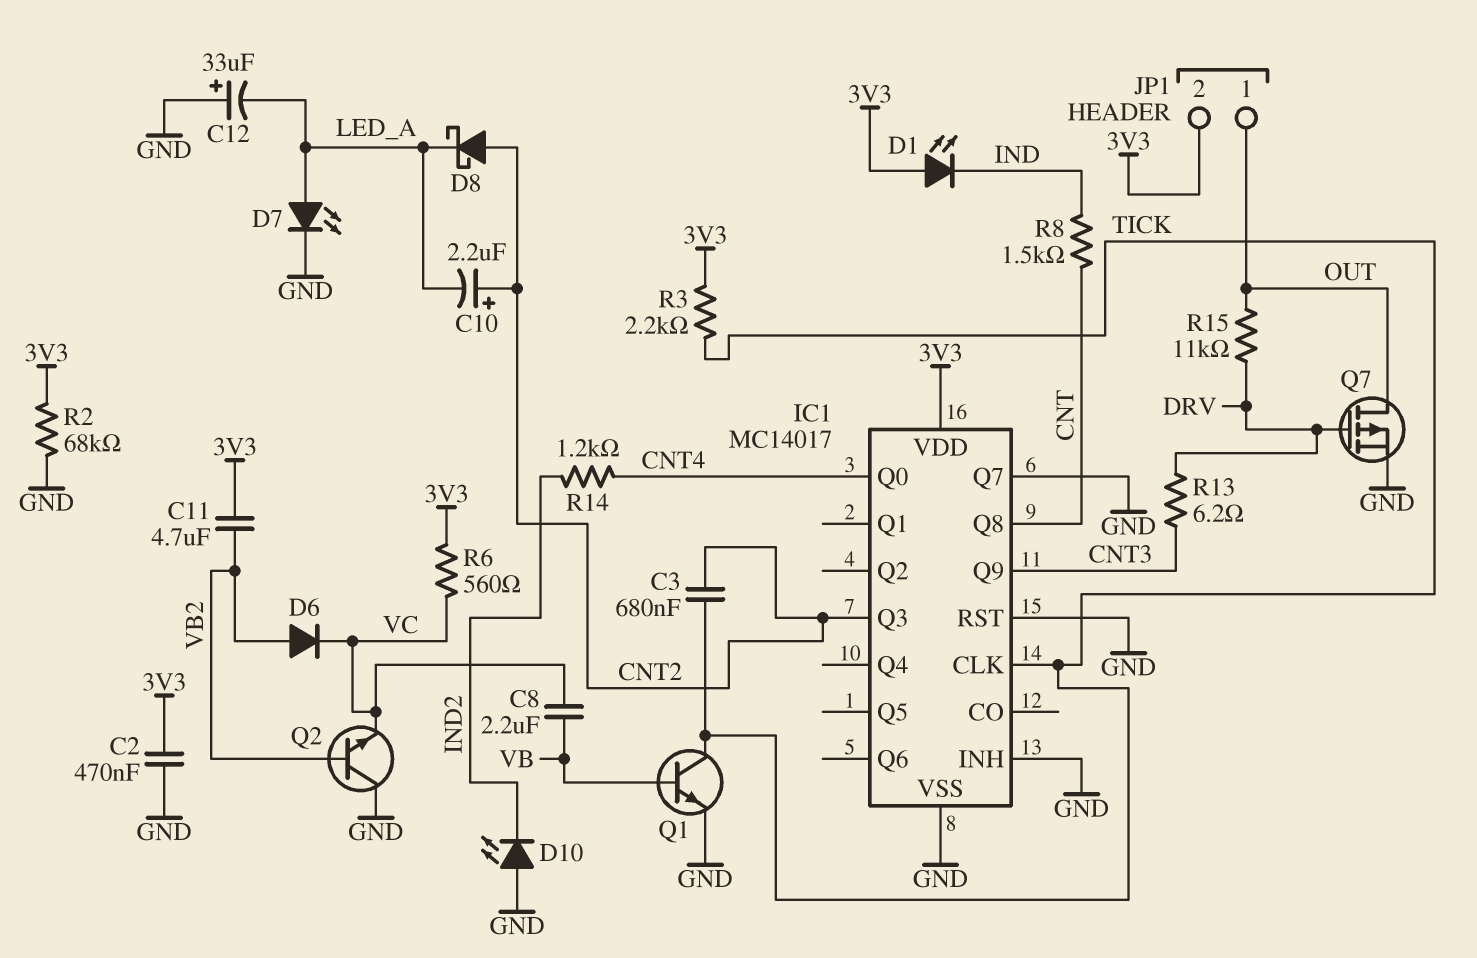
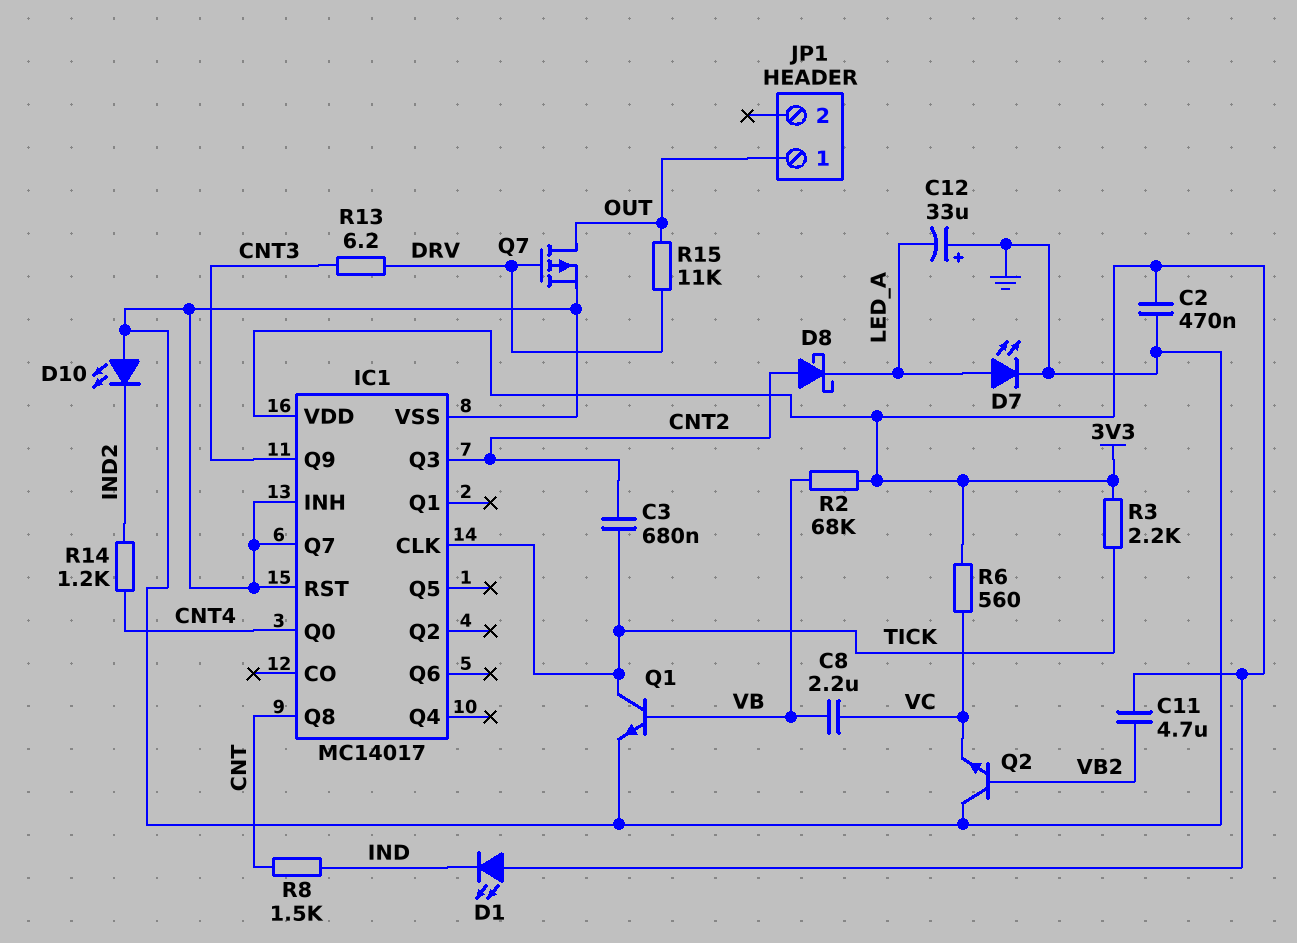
C10: 2.2uF (plus CNT2, minus LED_A) -> none
D6: diode (A VB2, K VC) -> none
JP1 pin 2: 3V3 -> none
R2: 68k (3V3, GND) -> 68k (3V3, VB)

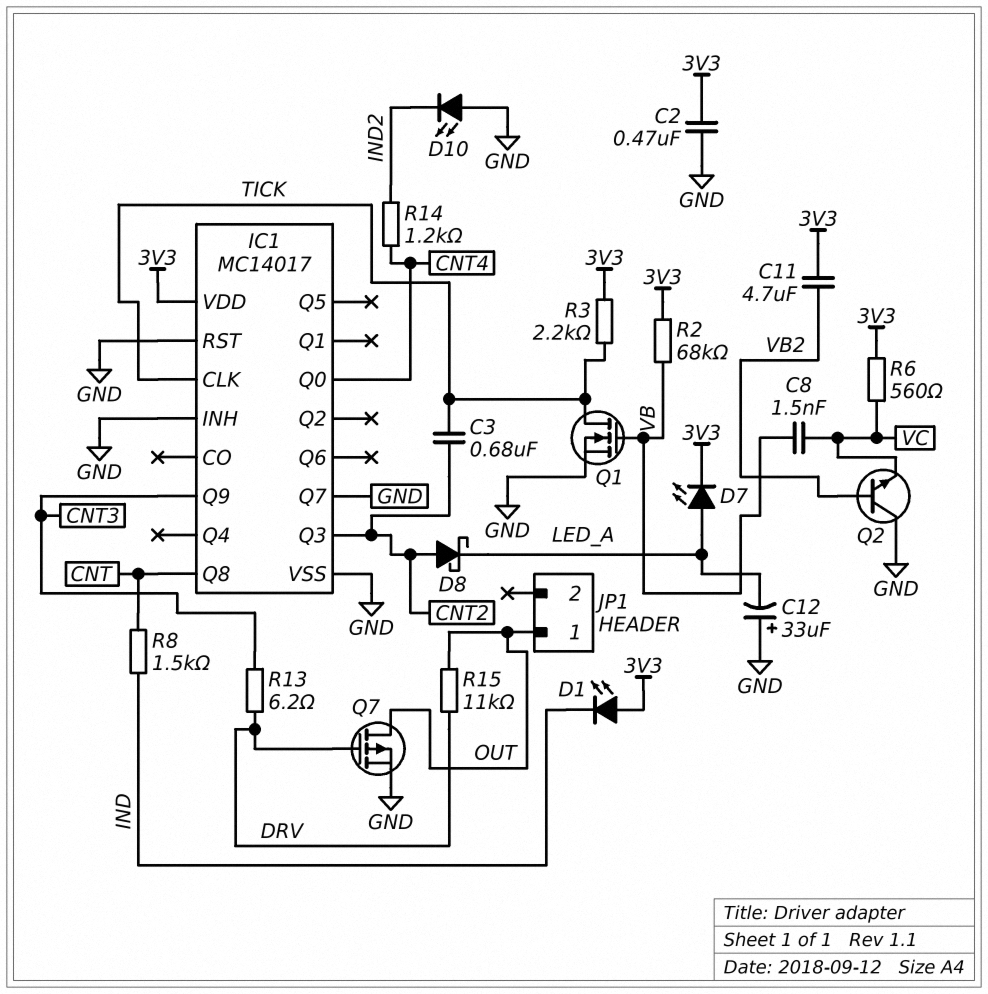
C8: 2.2uF (VB, VC) -> 1.5nF (VB, VC)
D7: LED (A LED_A, K GND) -> LED (A LED_A, K 3V3)
Q1: NPN (B VB, C TICK, E GND) -> NMOS (G VB, D TICK, S GND)

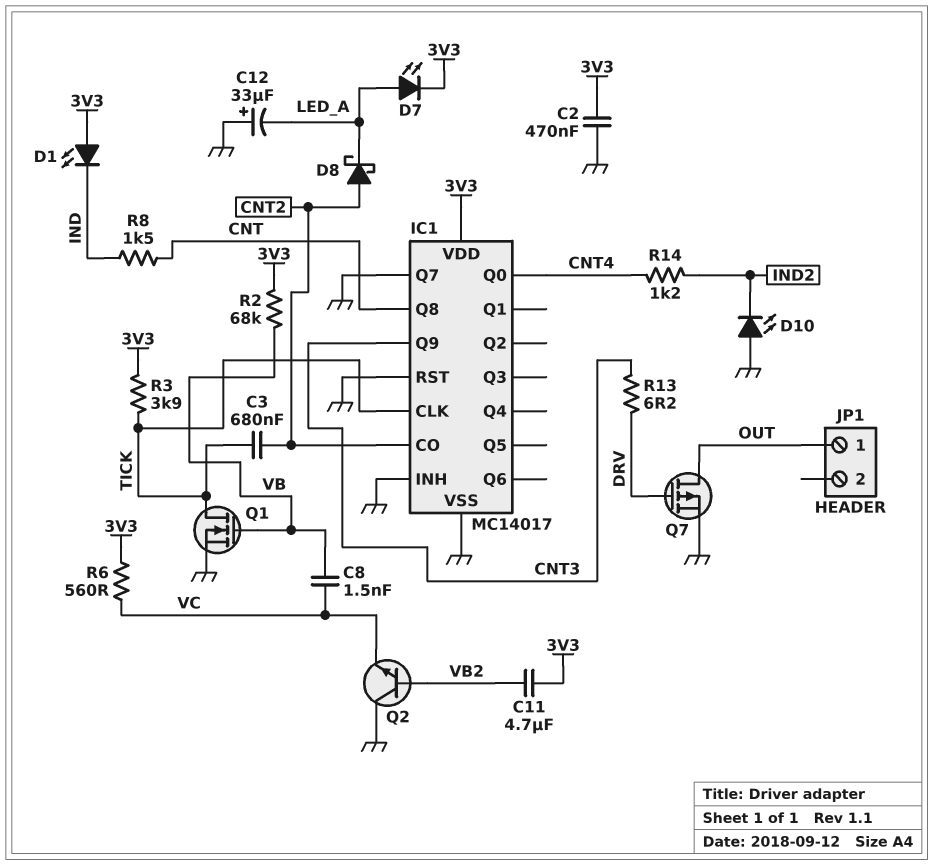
IC1 pin CO: none -> CNT2
IC1 pin Q3: CNT2 -> none
R3: 2.2k (3V3, TICK) -> 3.9k (3V3, TICK)
R15: 11k (DRV, OUT) -> none

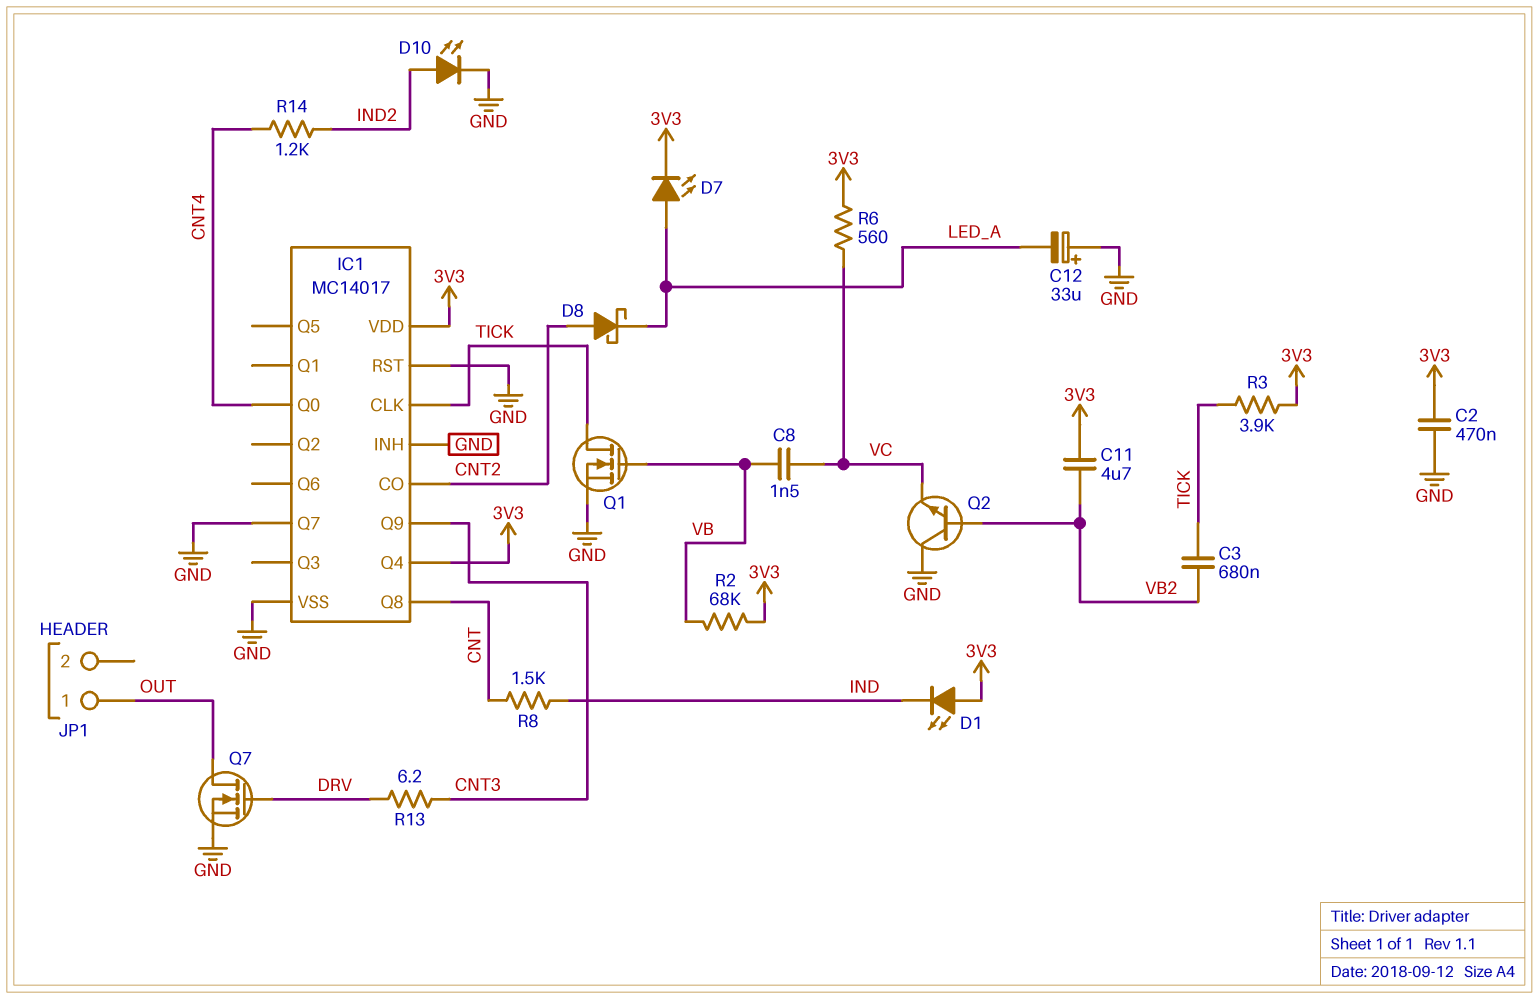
C3: 680nF (CNT2, TICK) -> 680nF (TICK, VB2)
D10: LED (A GND, K IND2) -> LED (A IND2, K GND)
IC1 pin Q4: none -> 3V3
Q7: PMOS (G DRV, D OUT, S GND) -> NMOS (G DRV, D OUT, S GND)

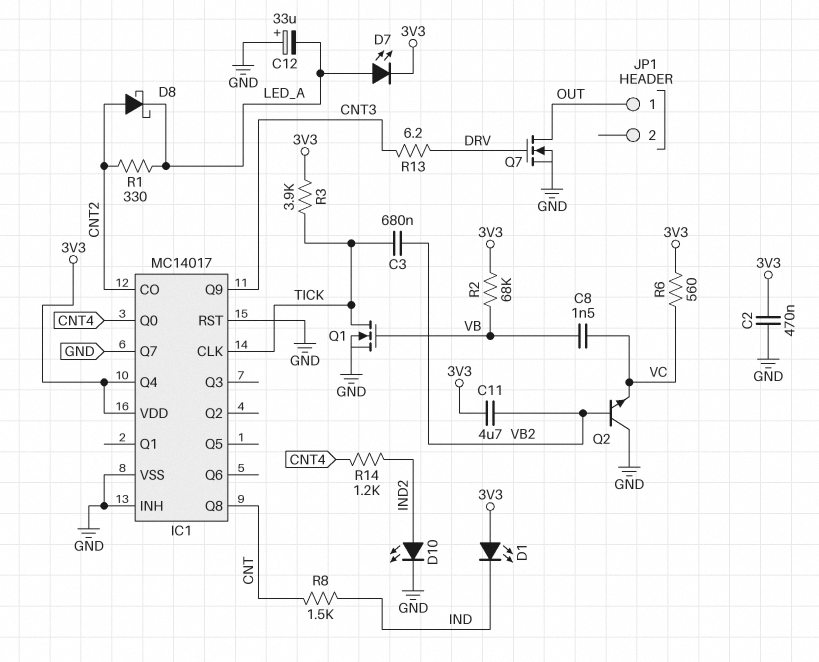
R1: none -> 330 (CNT2, LED_A)

